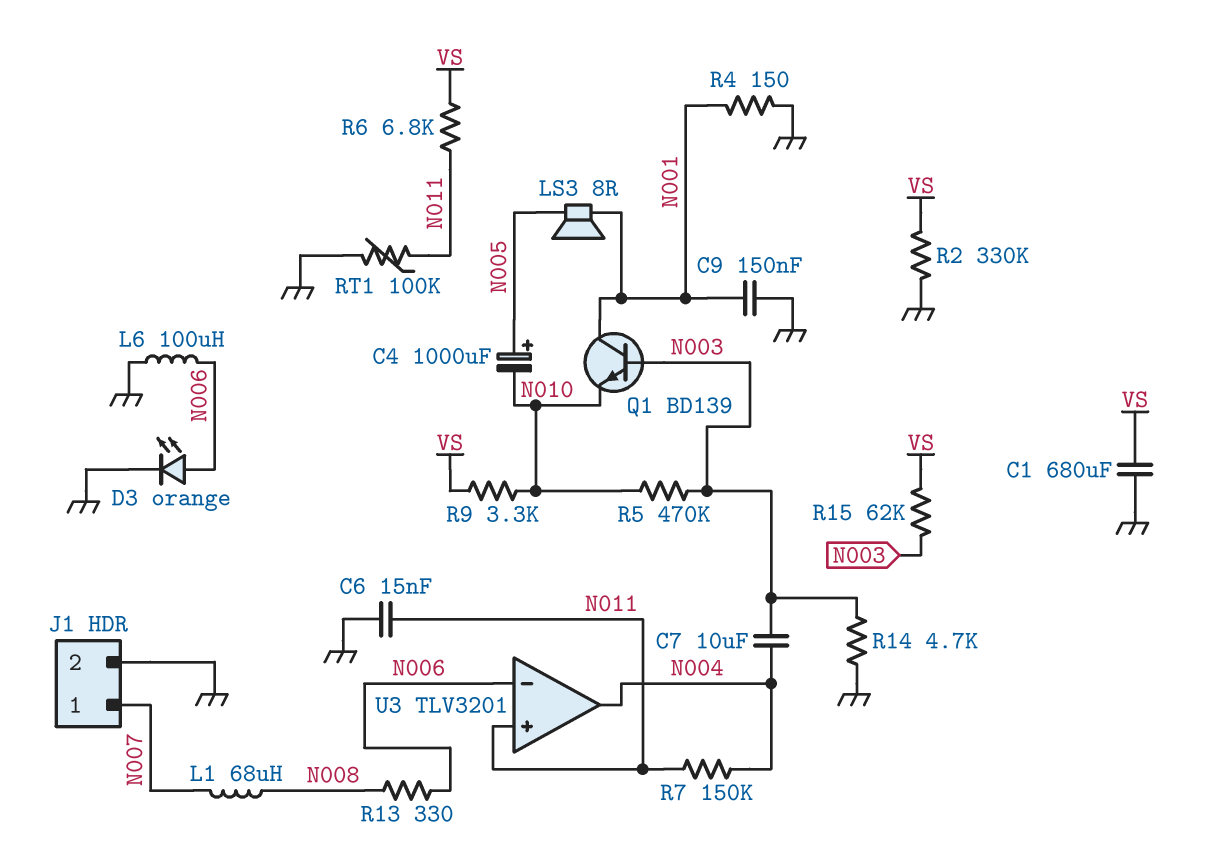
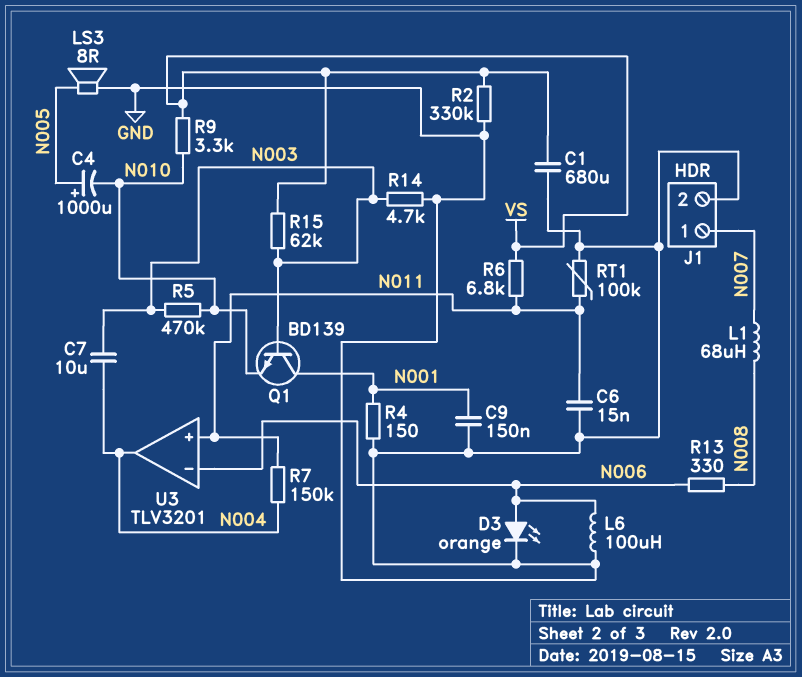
LS3: speaker 8R (N001, N005) -> speaker 8R (GND, N005)

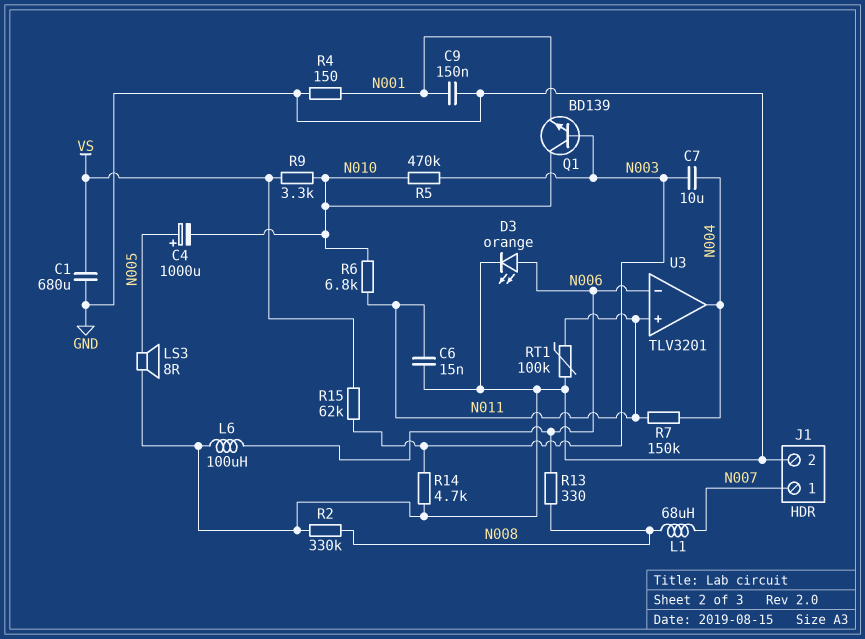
Q1: NPN BD139 (B N003, C N001, E N010) -> NPN BD139 (B N003, C N010, E N001)
R2: 330k (GND, VS) -> 330k (GND, N008)
R6: 6.8k (N011, VS) -> 6.8k (N010, N011)

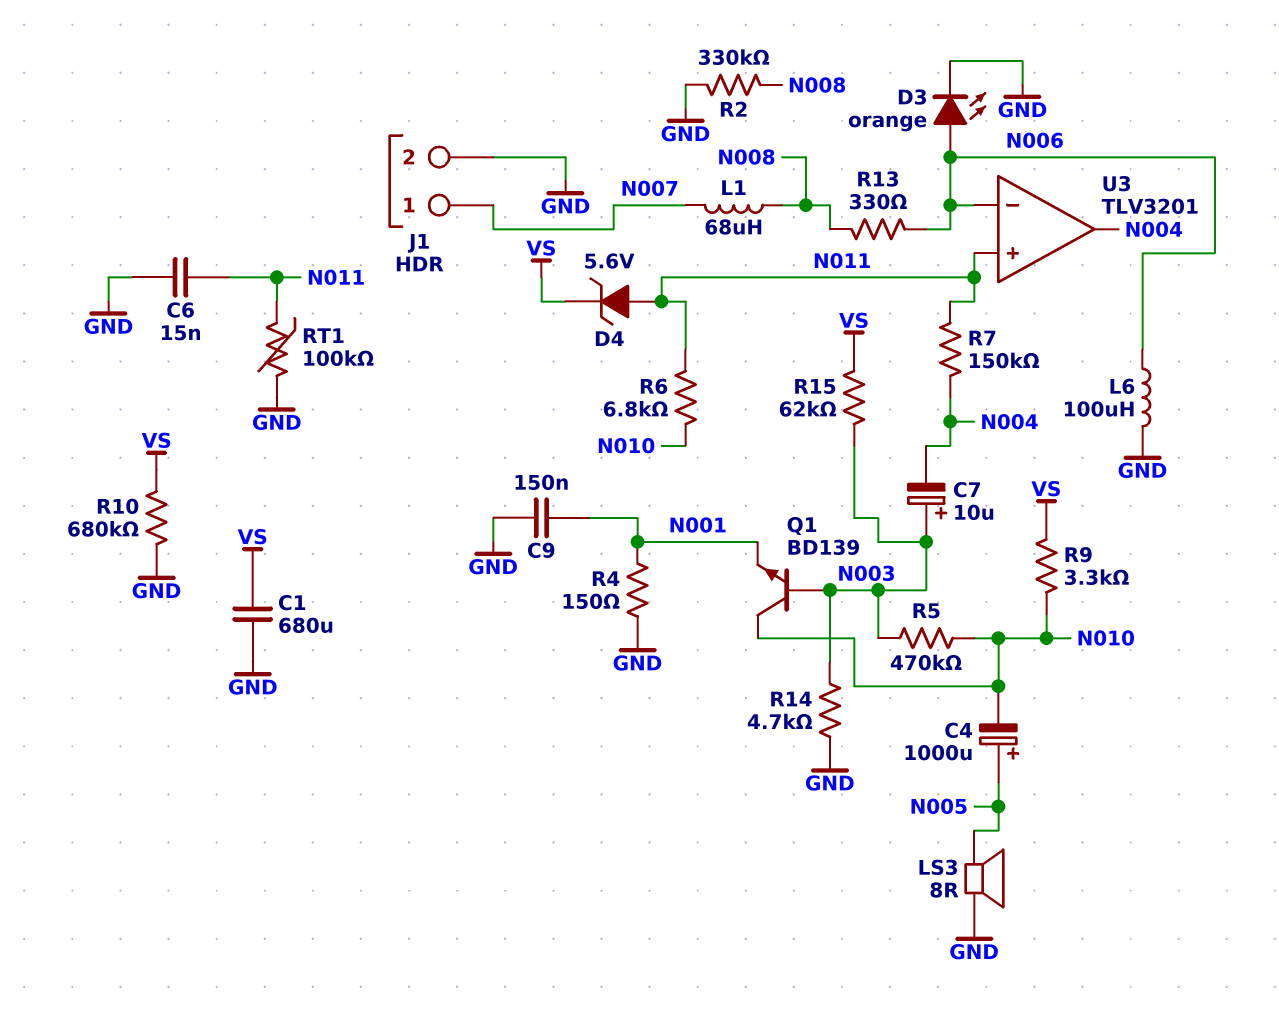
C7: 10uF (N003, N004) -> 10uF (plus N003, minus N004)
D4: none -> zener 5.6V (A N011, K VS)
R10: none -> 680k (GND, VS)

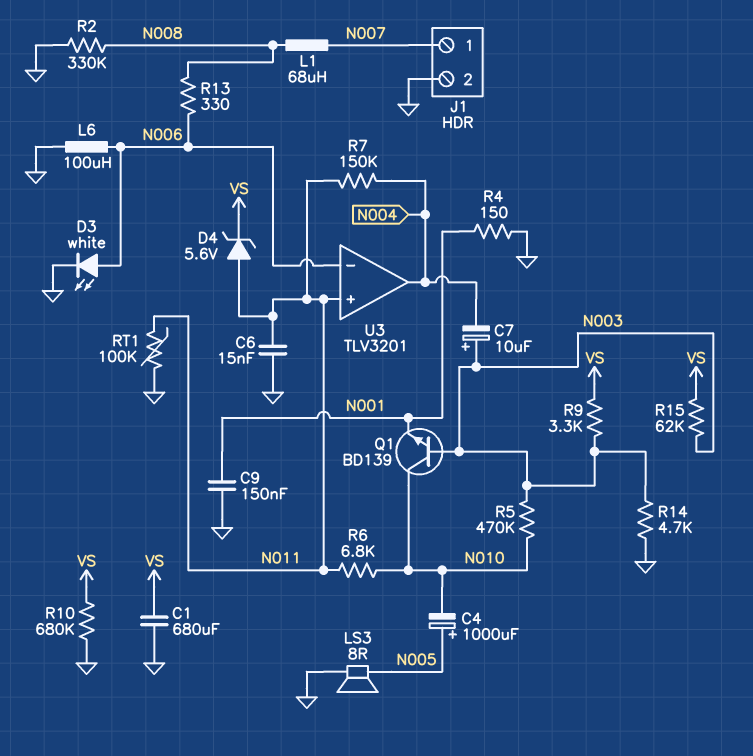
D3: LED orange (A N006, K GND) -> LED white (A N006, K GND)
R9: 3.3k (N010, VS) -> 3.3k (N003, VS)

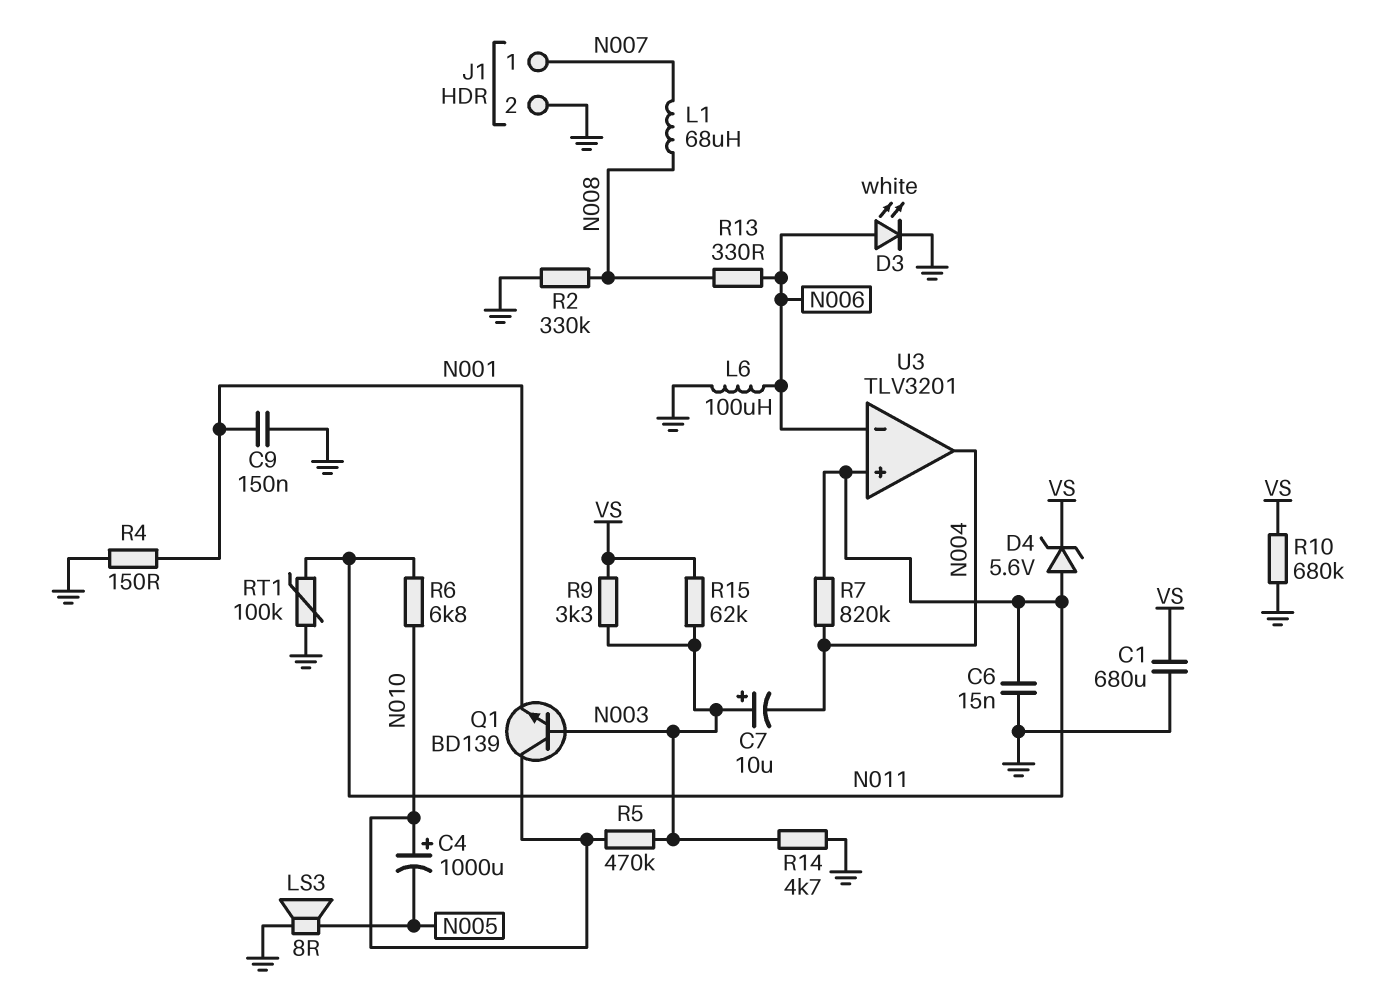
C4: 1000uF (plus N005, minus N010) -> 1000uF (plus N010, minus N005)
R7: 150k (N004, N011) -> 820k (N004, N011)

